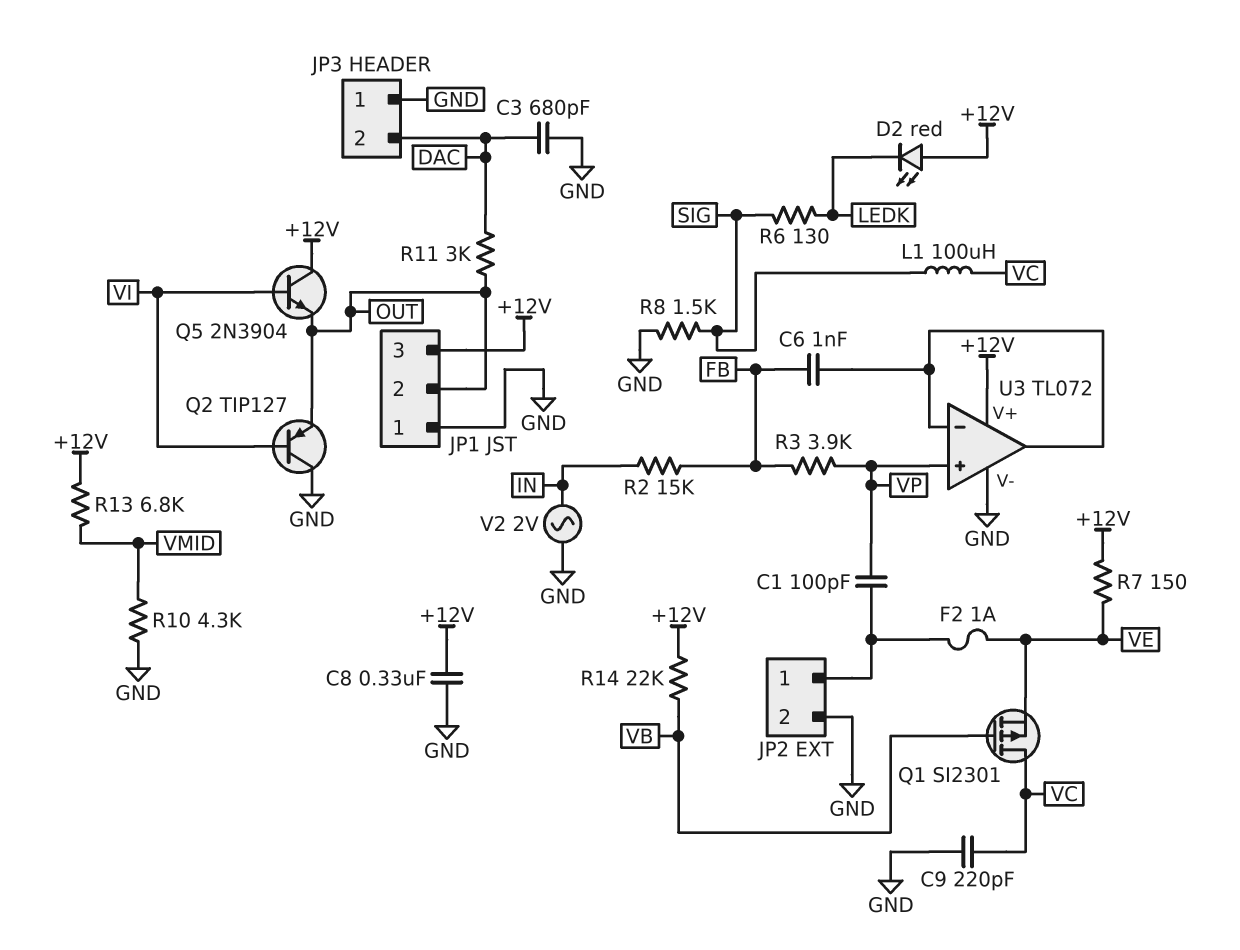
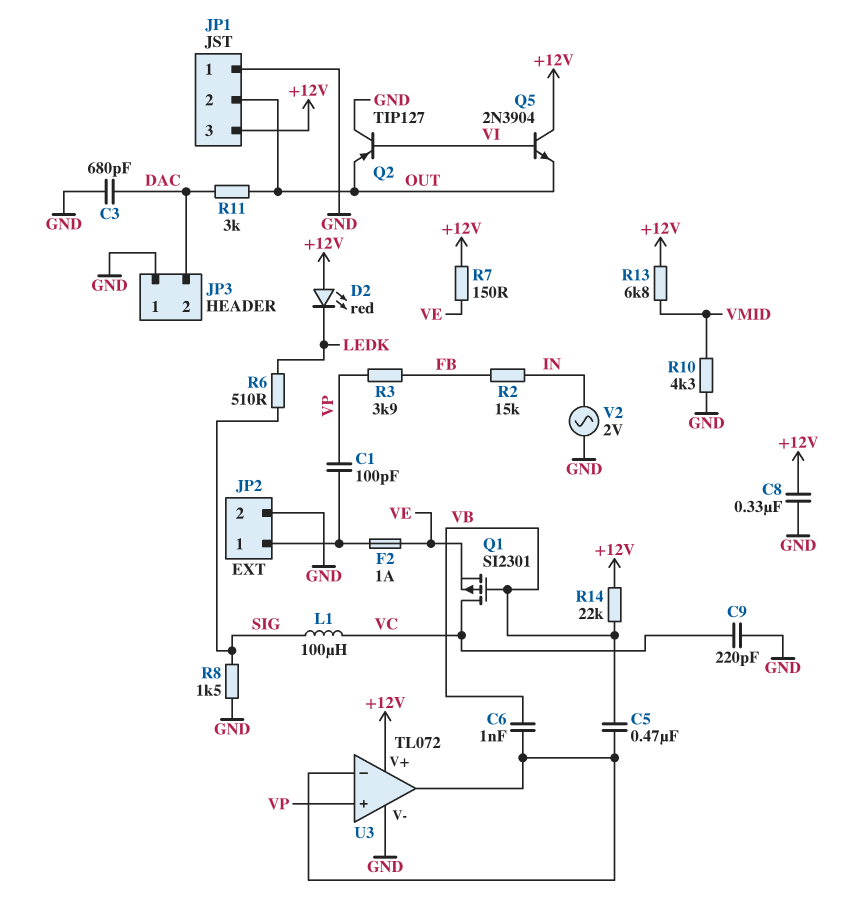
C5: none -> 470nF (U3/in-, VB)
C6: 1nF (FB, U3/in-) -> 1nF (U3/in-, VB)
R6: 130 (LEDK, SIG) -> 510 (LEDK, SIG)

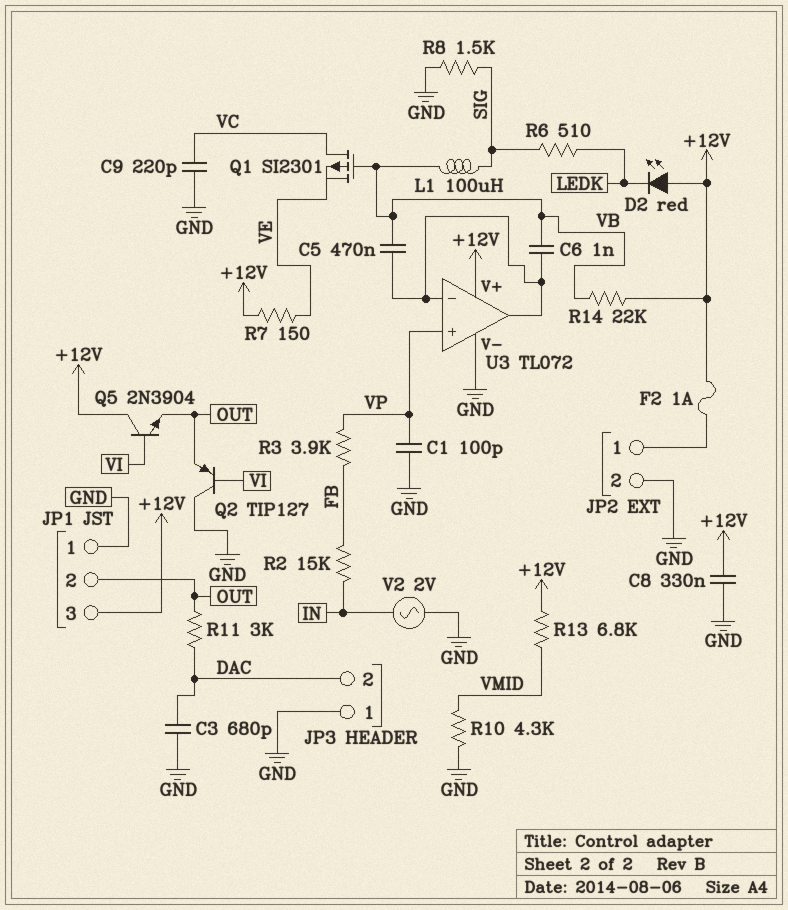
C1: 100pF (JP2/1, VP) -> 100pF (GND, VP)
F2: 1A (JP2/1, VE) -> 1A (+12V, JP2/1)
L1: 100uH (SIG, VC) -> 100uH (SIG, VB)

